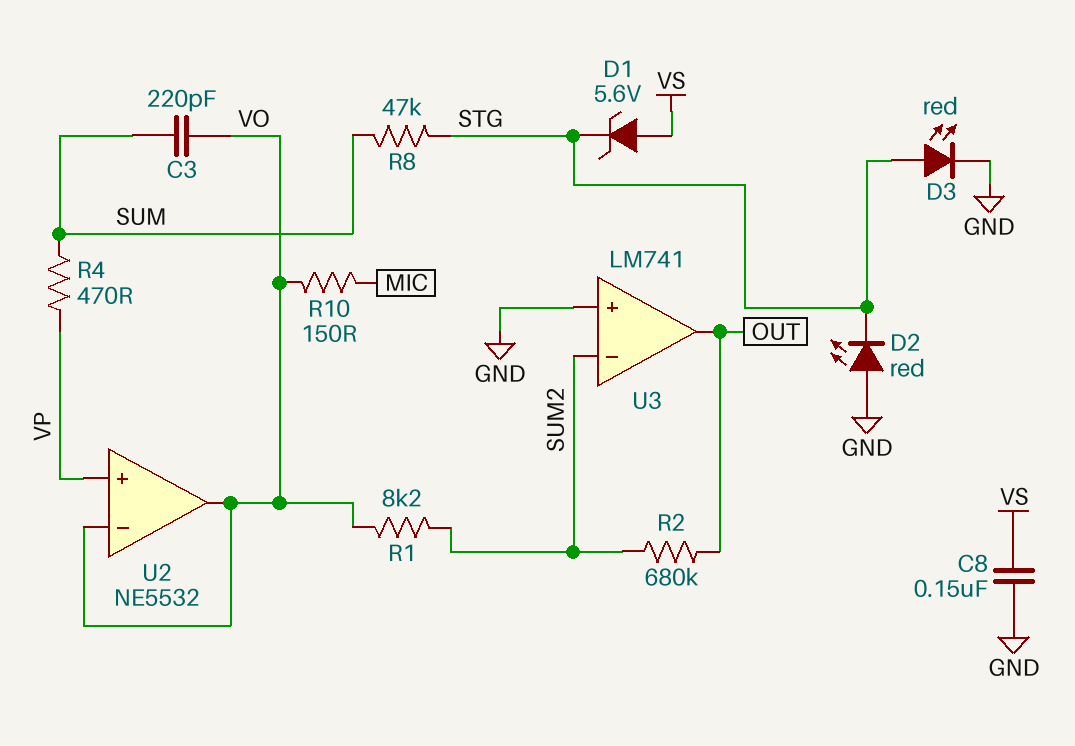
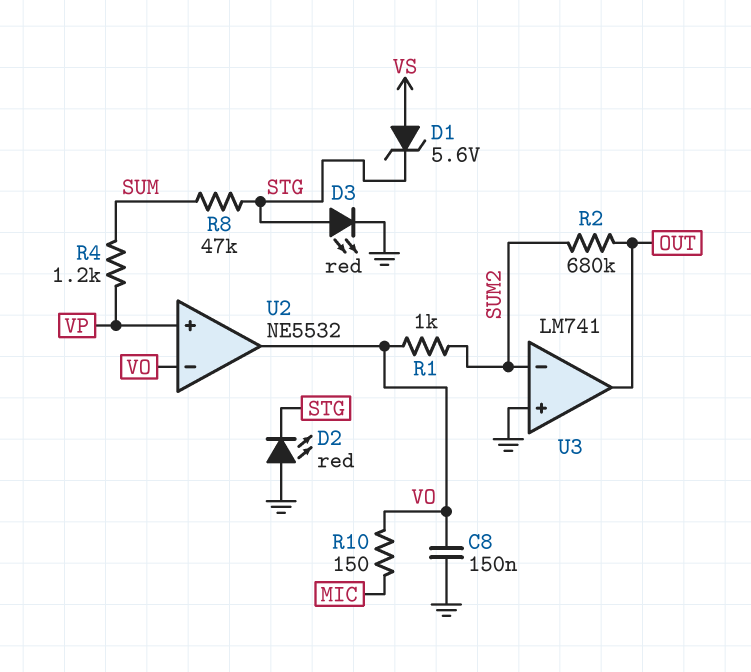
C3: 220pF (SUM, VO) -> none
C8: 150nF (GND, VS) -> 150nF (GND, VO)
R1: 8.2k (SUM2, VO) -> 1k (SUM2, VO)
R4: 470 (SUM, VP) -> 1.2k (SUM, VP)

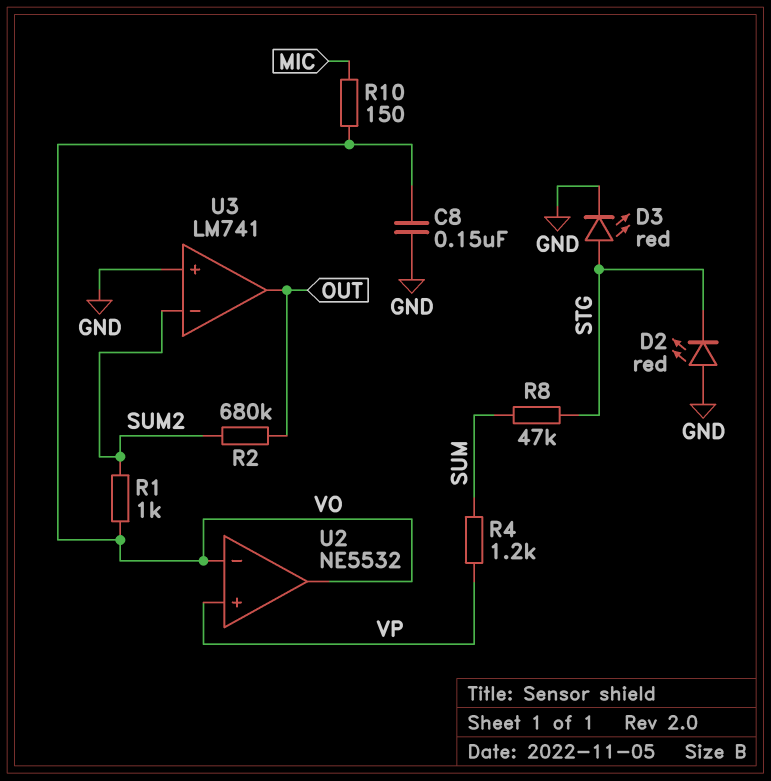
D1: zener 5.6V (A VS, K STG) -> none

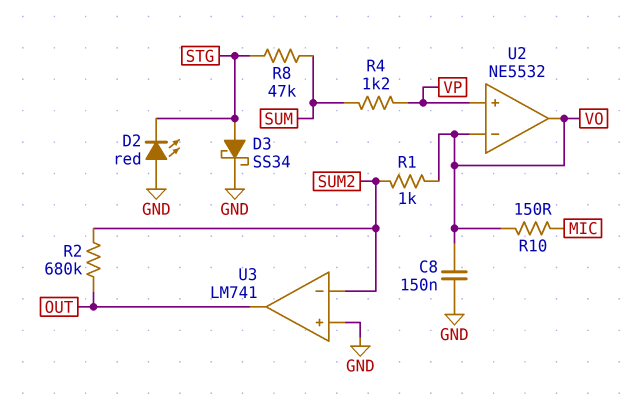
D3: LED red (A STG, K GND) -> schottky SS34 (A STG, K GND)

